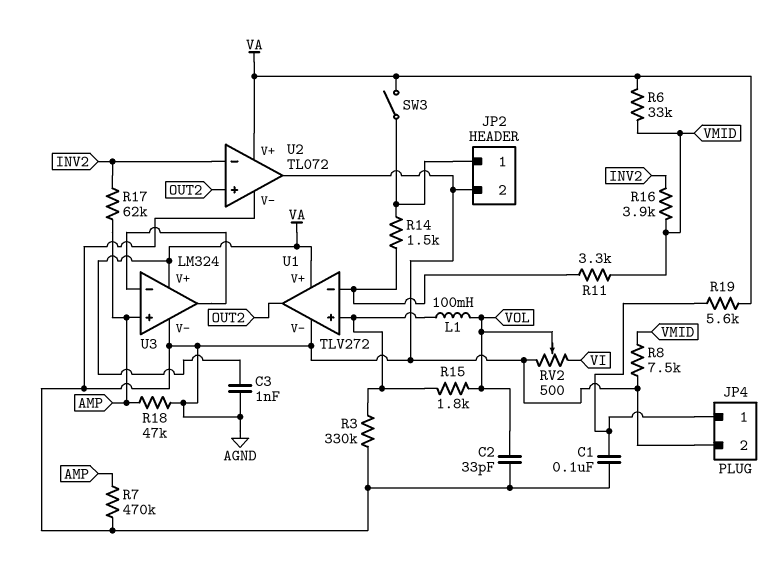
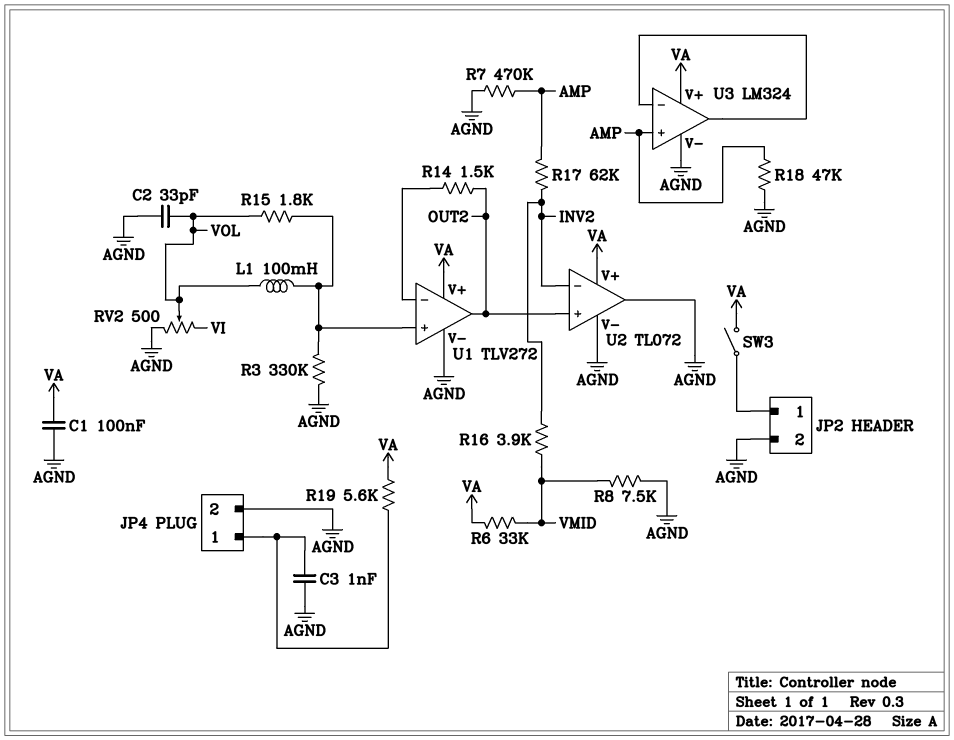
C1: 100nF (AGND, JP4/1) -> 100nF (AGND, VA)
C3: 1nF (AGND, VA) -> 1nF (AGND, JP4/1)
R11: 3.3k (U1/in-, VMID) -> none
R14: 1.5k (JP2/1, U1/in-) -> 1.5k (OUT2, U1/in-)

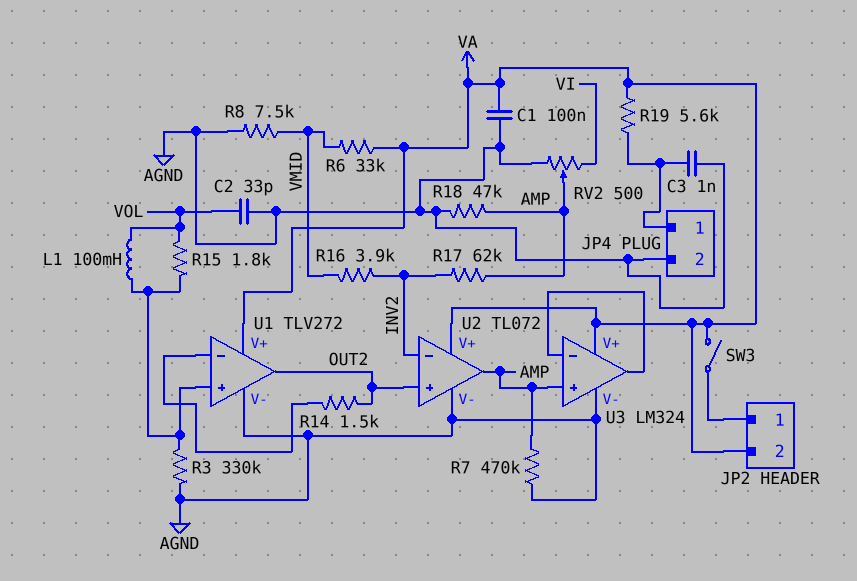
JP2 pin 2: AGND -> VA
RV2: 500 (AGND, VI, wiper VOL) -> 500 (AGND, VI, wiper AMP)
U2 pin out: AGND -> AMP

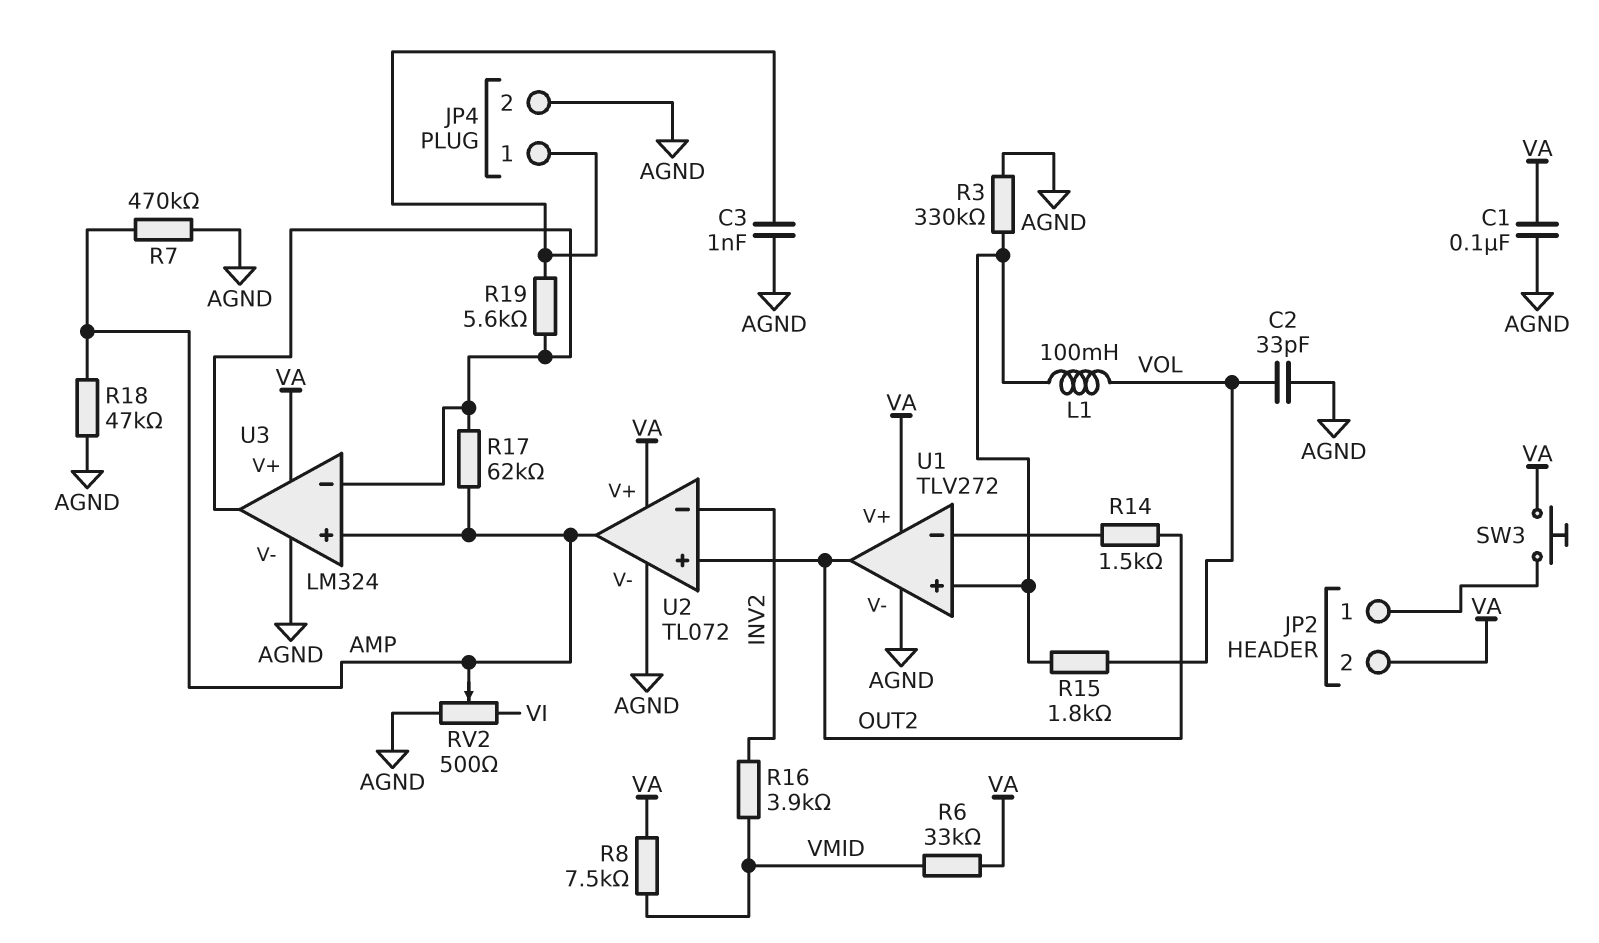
R8: 7.5k (AGND, VMID) -> 7.5k (VA, VMID)
R17: 62k (AMP, INV2) -> 62k (AMP, U3/in-)
R19: 5.6k (JP4/1, VA) -> 5.6k (JP4/1, U3/in-)
SW3: switch (JP2/1, VA) -> button (JP2/1, VA)

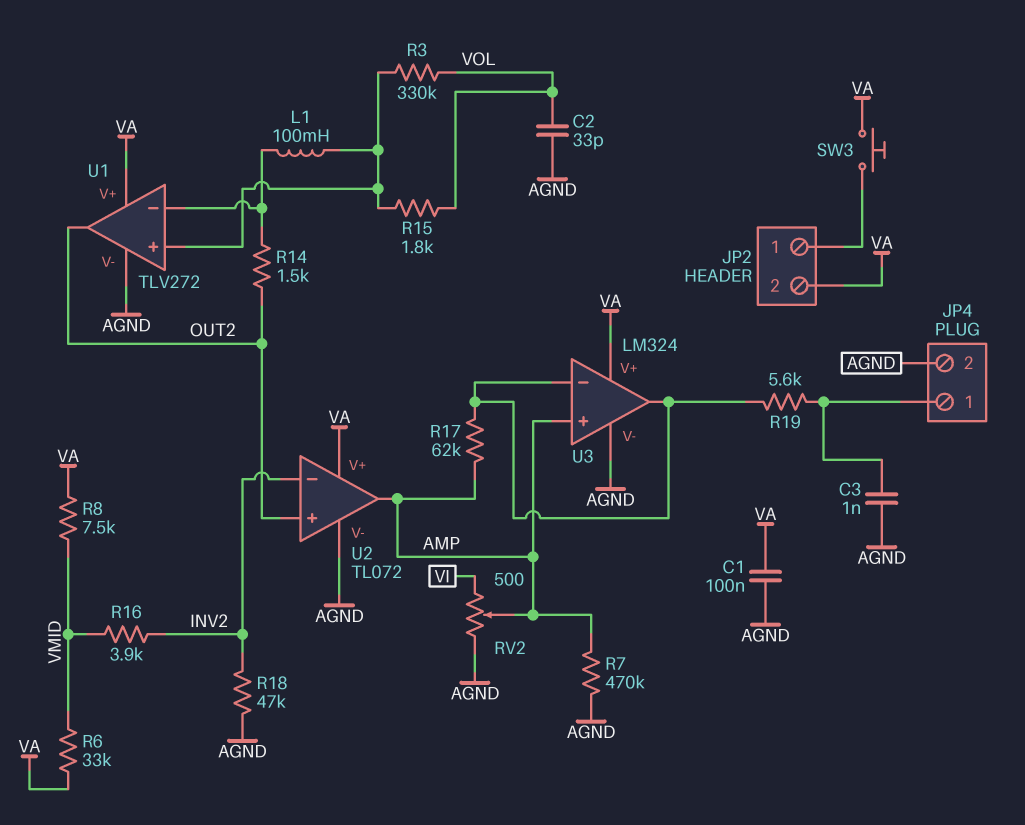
L1: 100mH (U1/in+, VOL) -> 100mH (U1/in+, U1/in-)
R3: 330k (AGND, U1/in+) -> 330k (U1/in+, VOL)
R18: 47k (AGND, AMP) -> 47k (AGND, INV2)

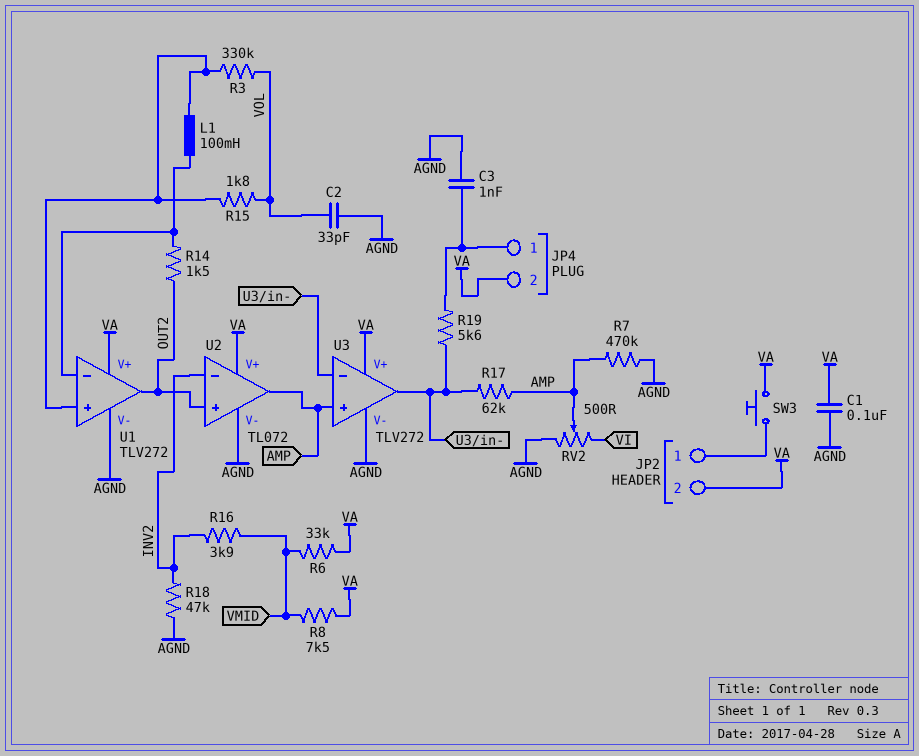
JP4 pin 2: AGND -> VA
U3: LM324 -> TLV272

